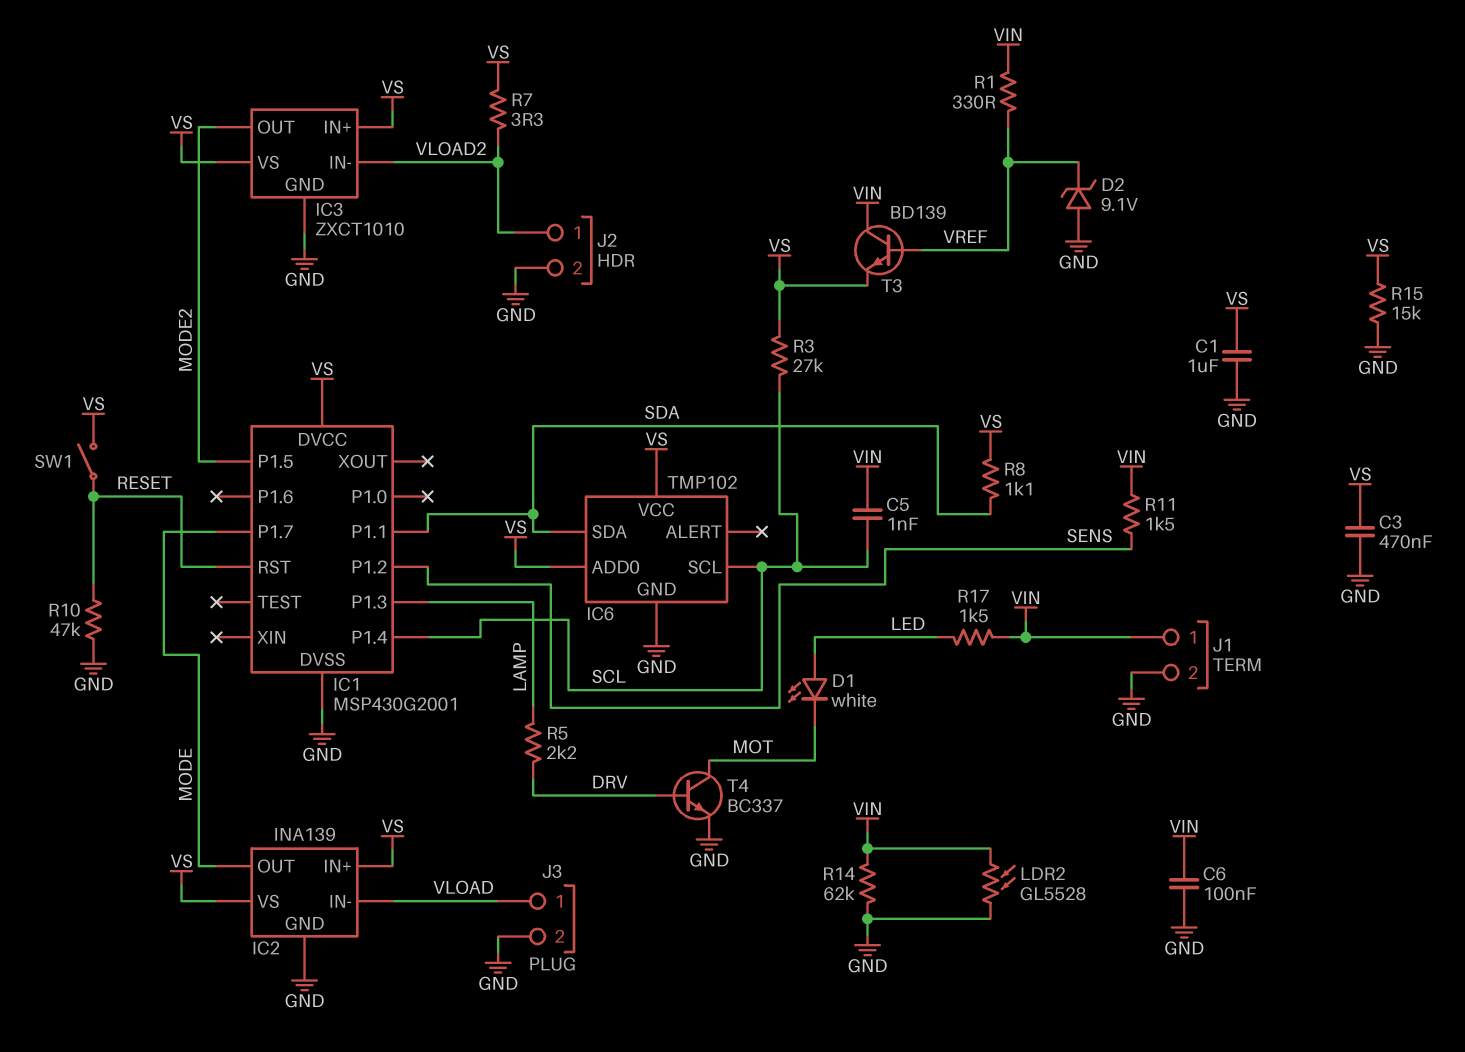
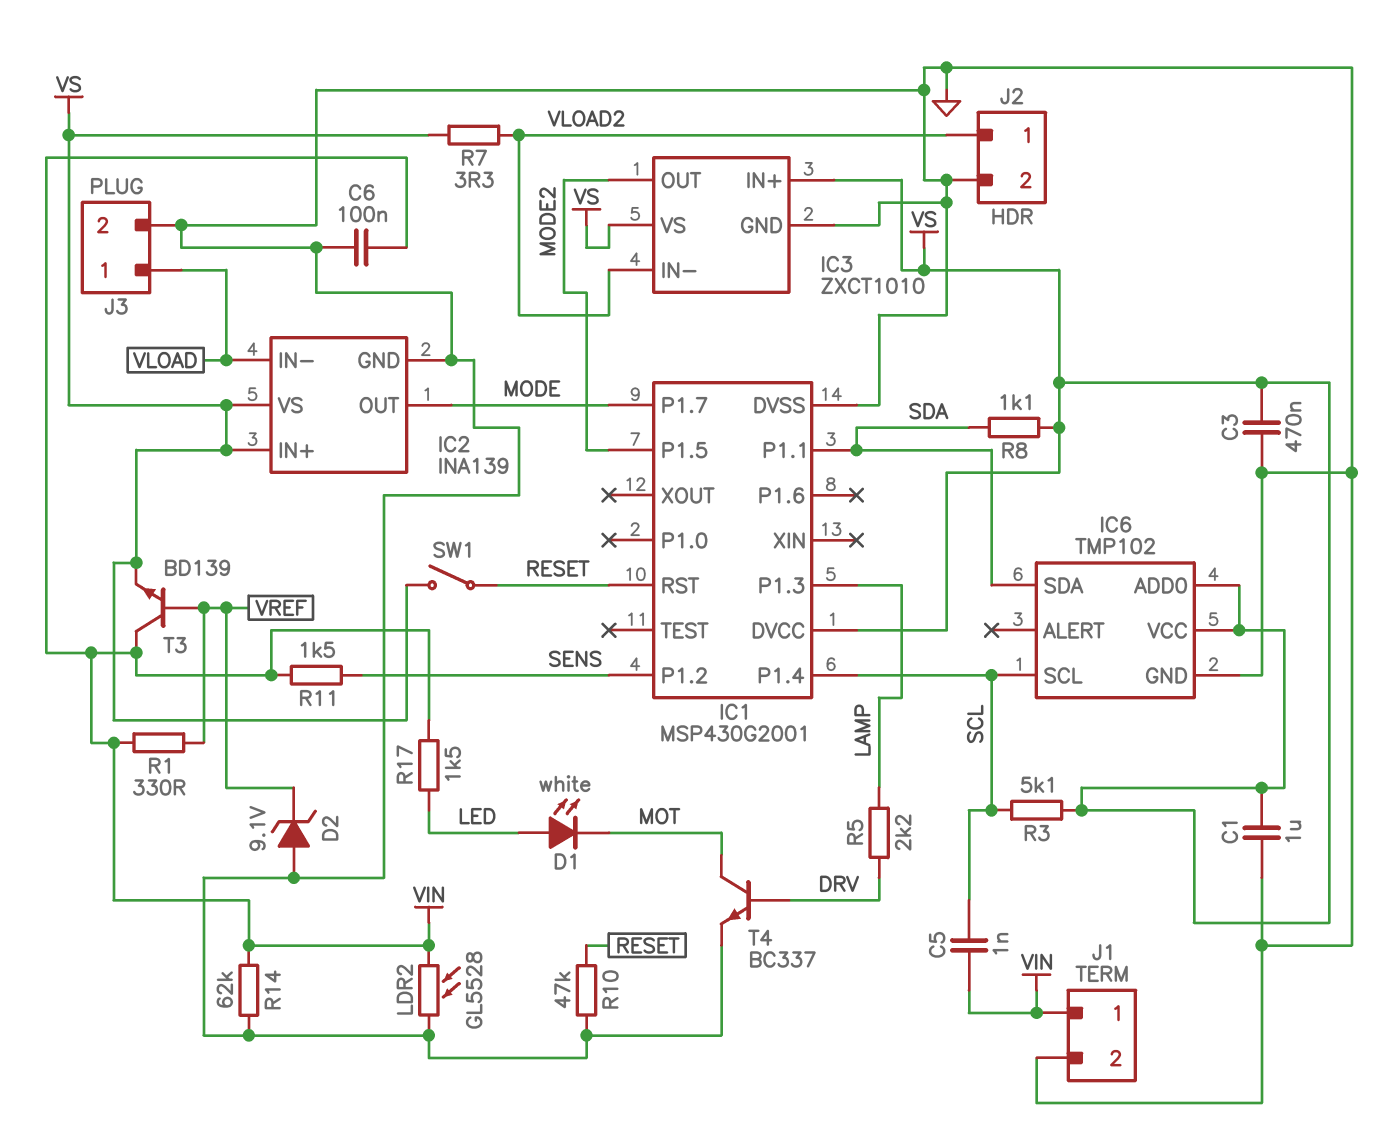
R3: 27k (SCL, VS) -> 5.1k (SCL, VS)
R15: 15k (GND, VS) -> none

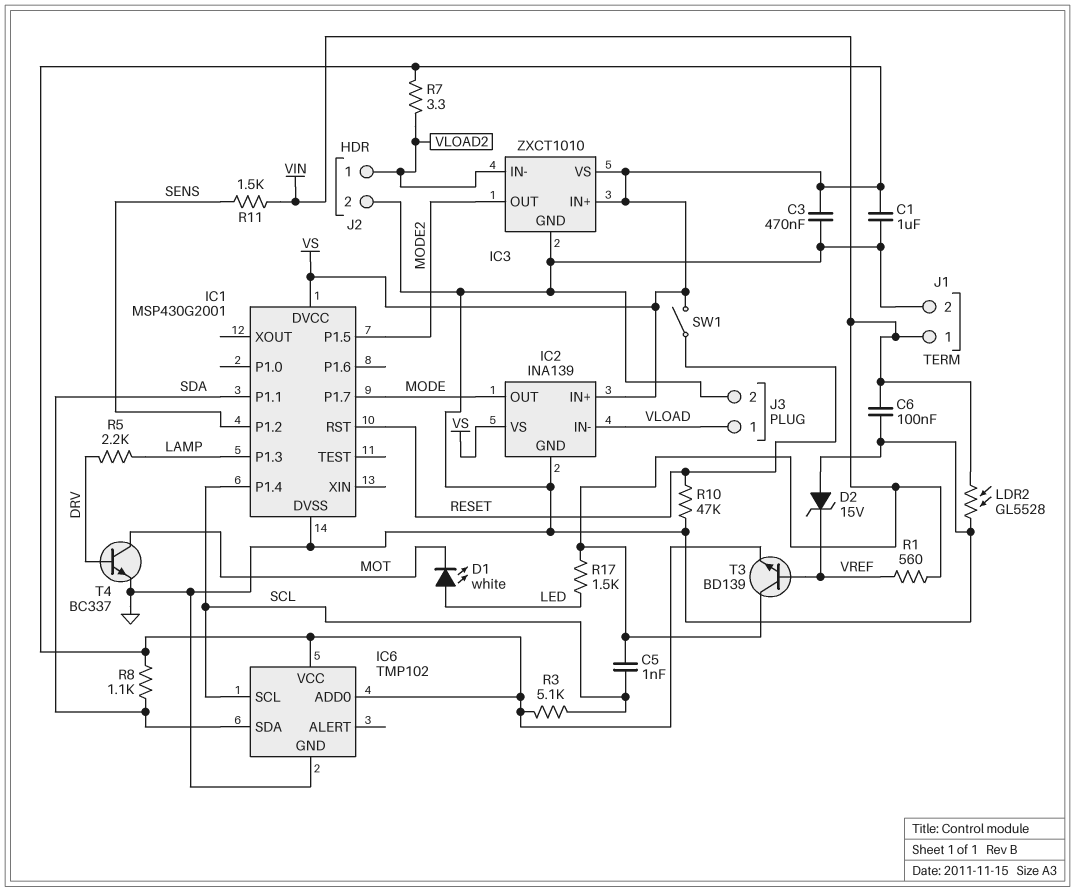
D2: zener 9.1V (A GND, K VREF) -> zener 15V (A GND, K VREF)
R1: 330 (VIN, VREF) -> 560 (VIN, VREF)
R14: 62k (GND, VIN) -> none

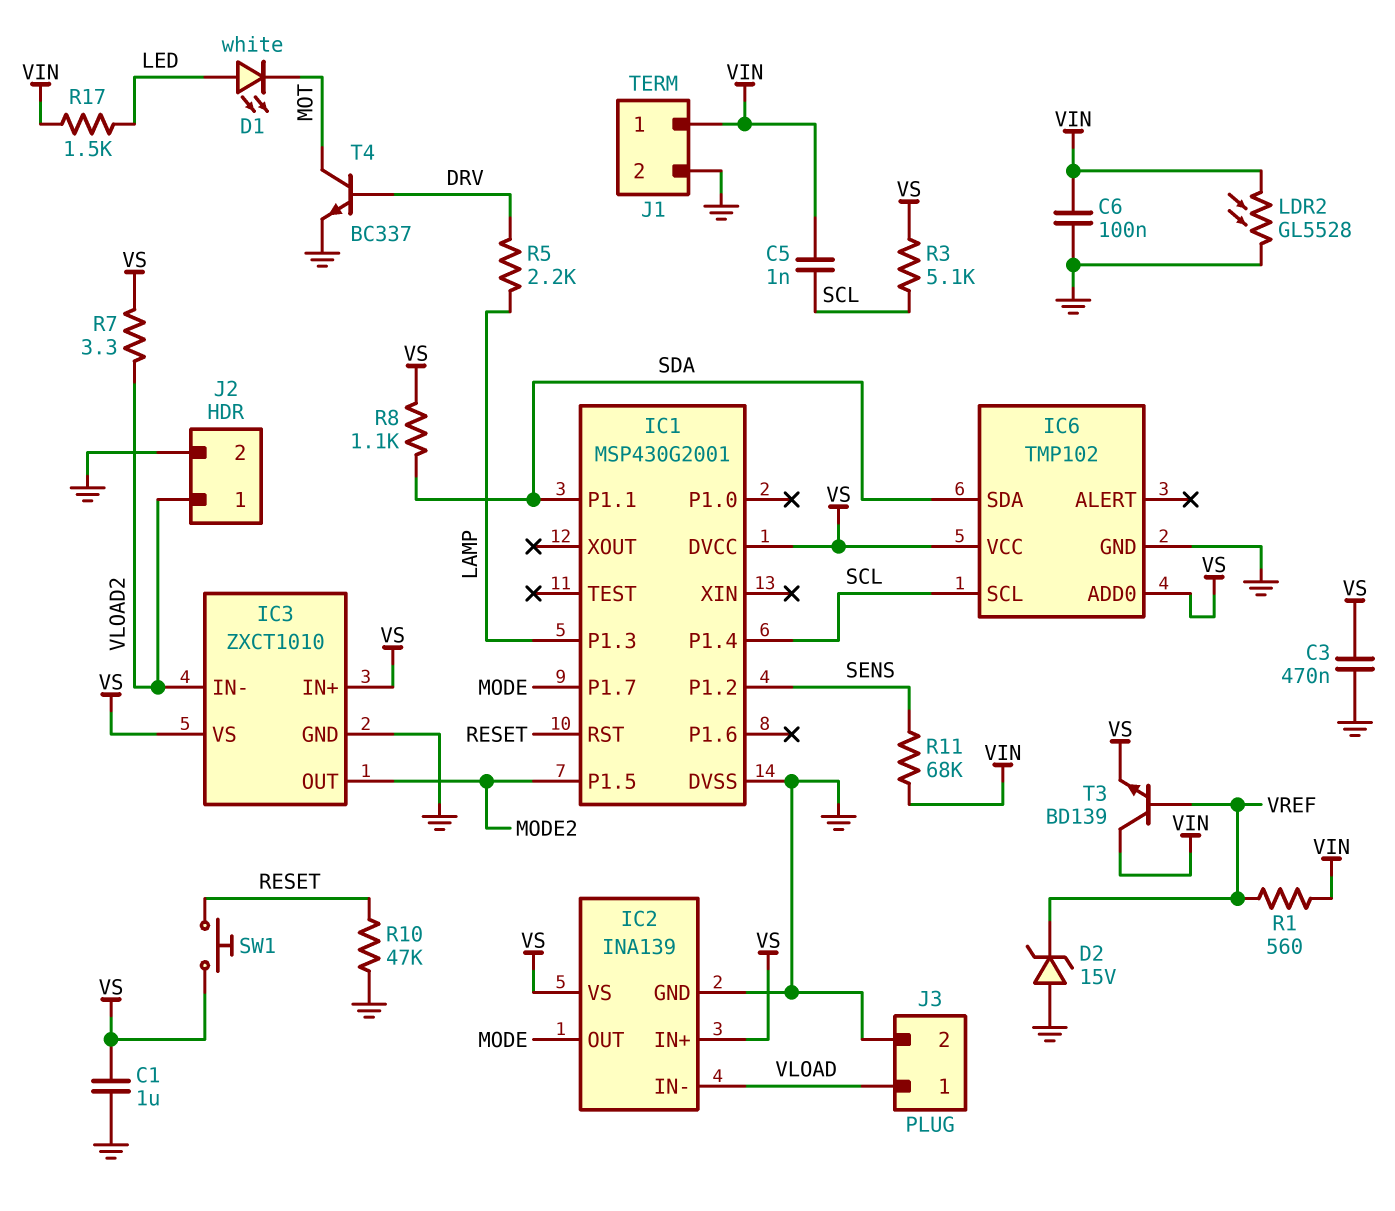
R11: 1.5k (SENS, VIN) -> 68k (SENS, VIN)
SW1: switch (RESET, VS) -> button (RESET, VS)

